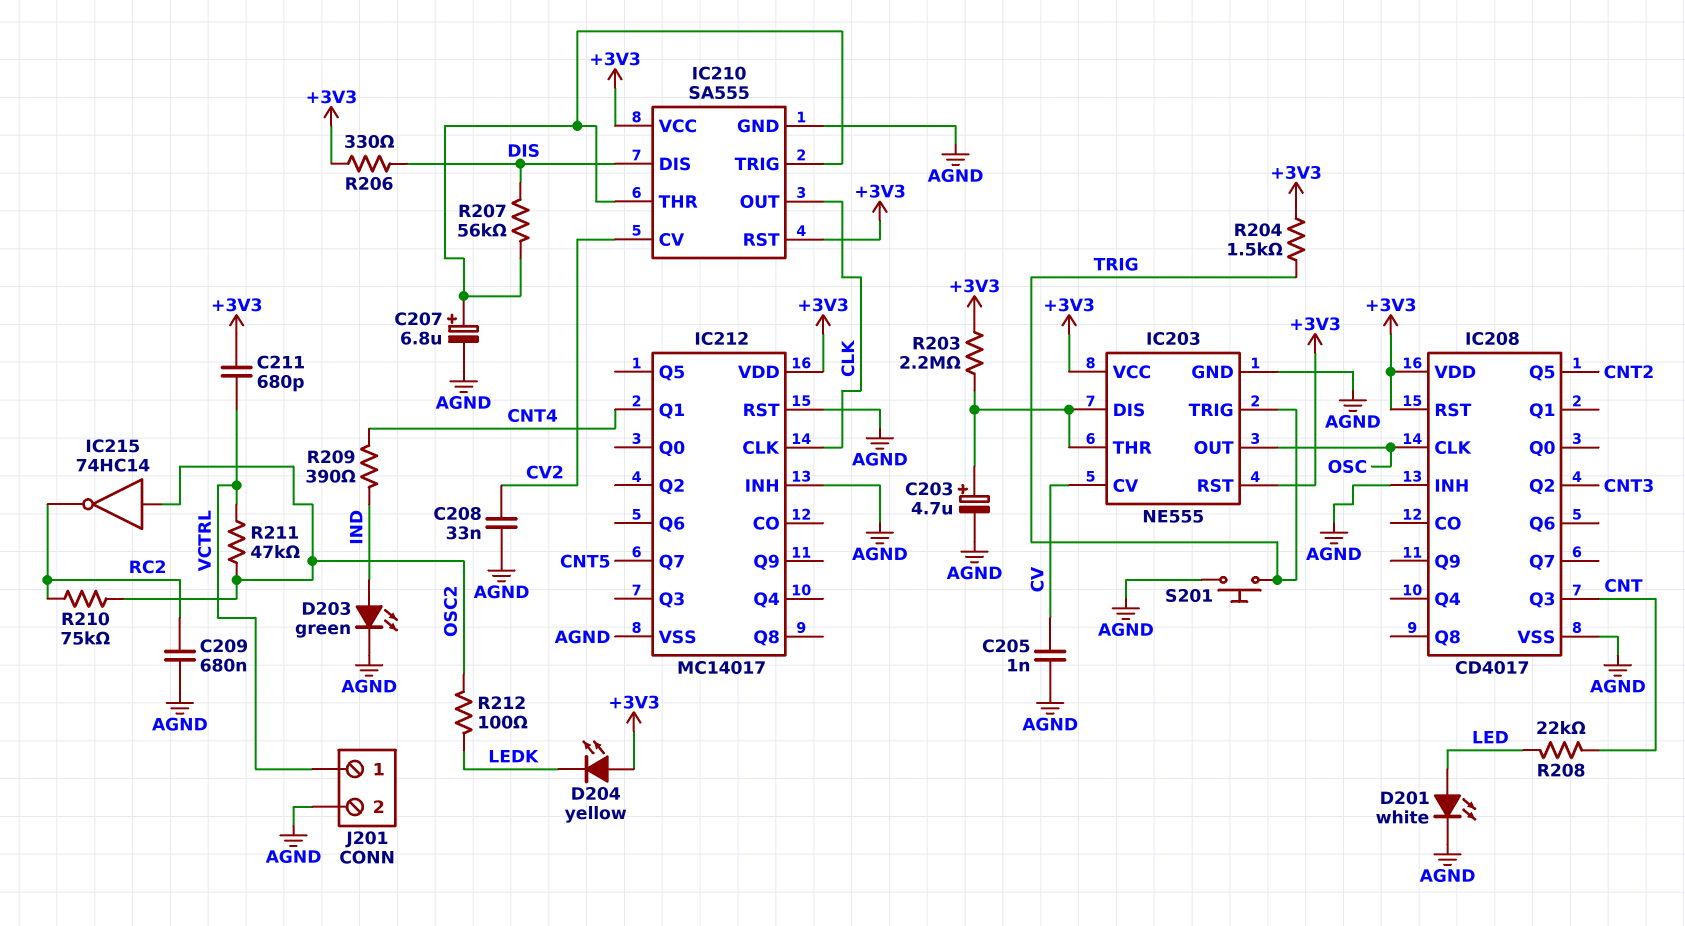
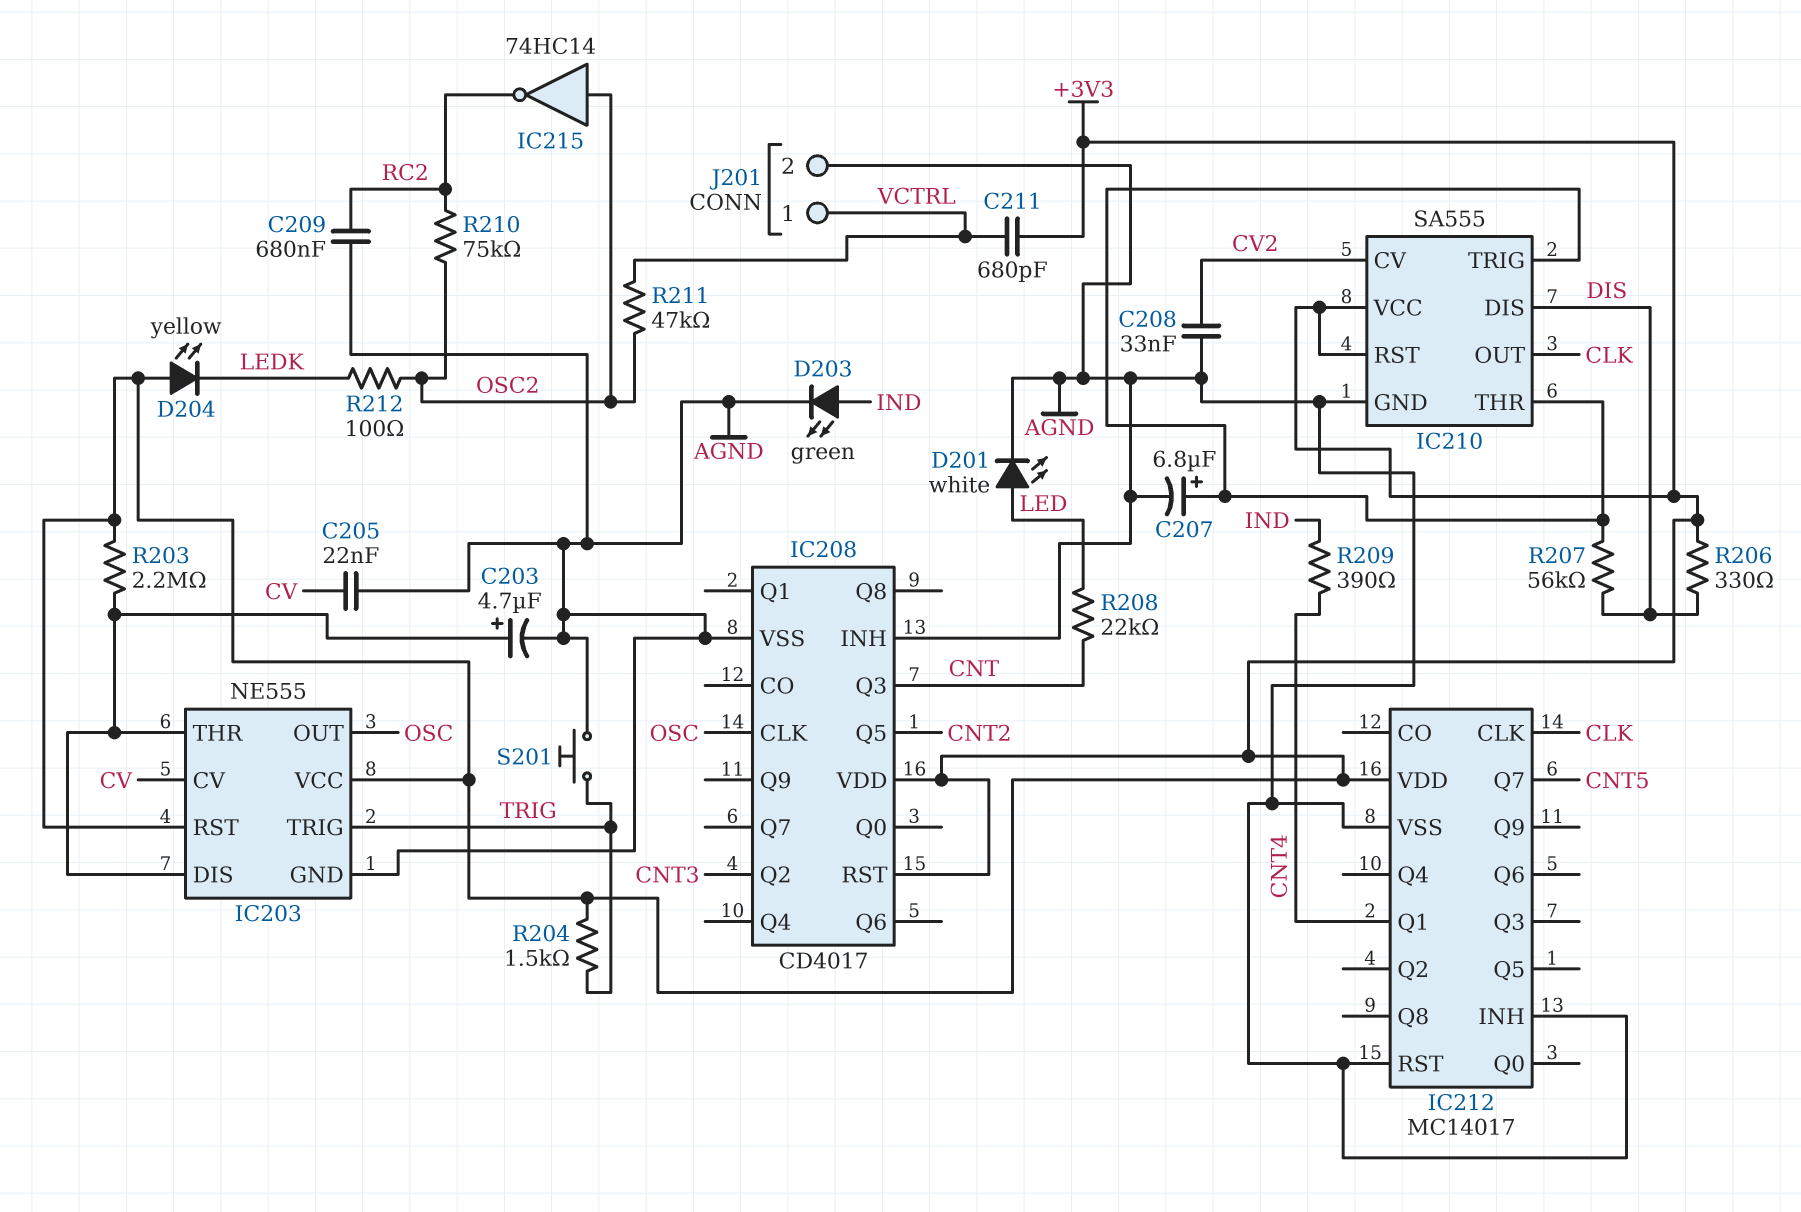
C205: 1nF (AGND, CV) -> 22nF (AGND, CV)

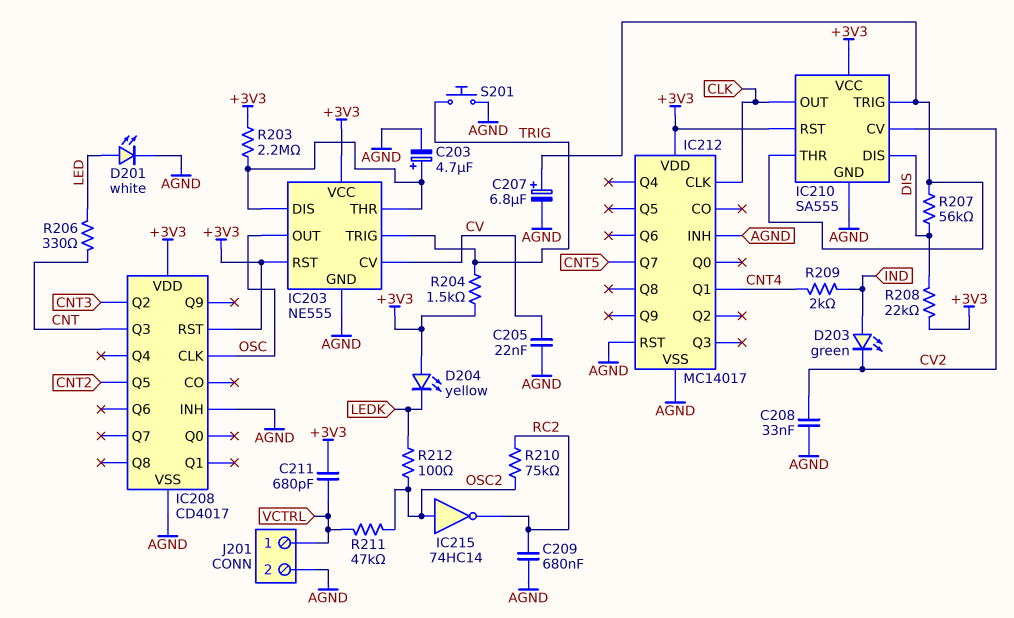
D203: LED green (A IND, K AGND) -> LED green (A IND, K CV2)
R206: 330 (+3V3, DIS) -> 330 (CNT, LED)
R208: 22k (CNT, LED) -> 22k (+3V3, DIS)
R209: 390 (CNT4, IND) -> 2k (CNT4, IND)

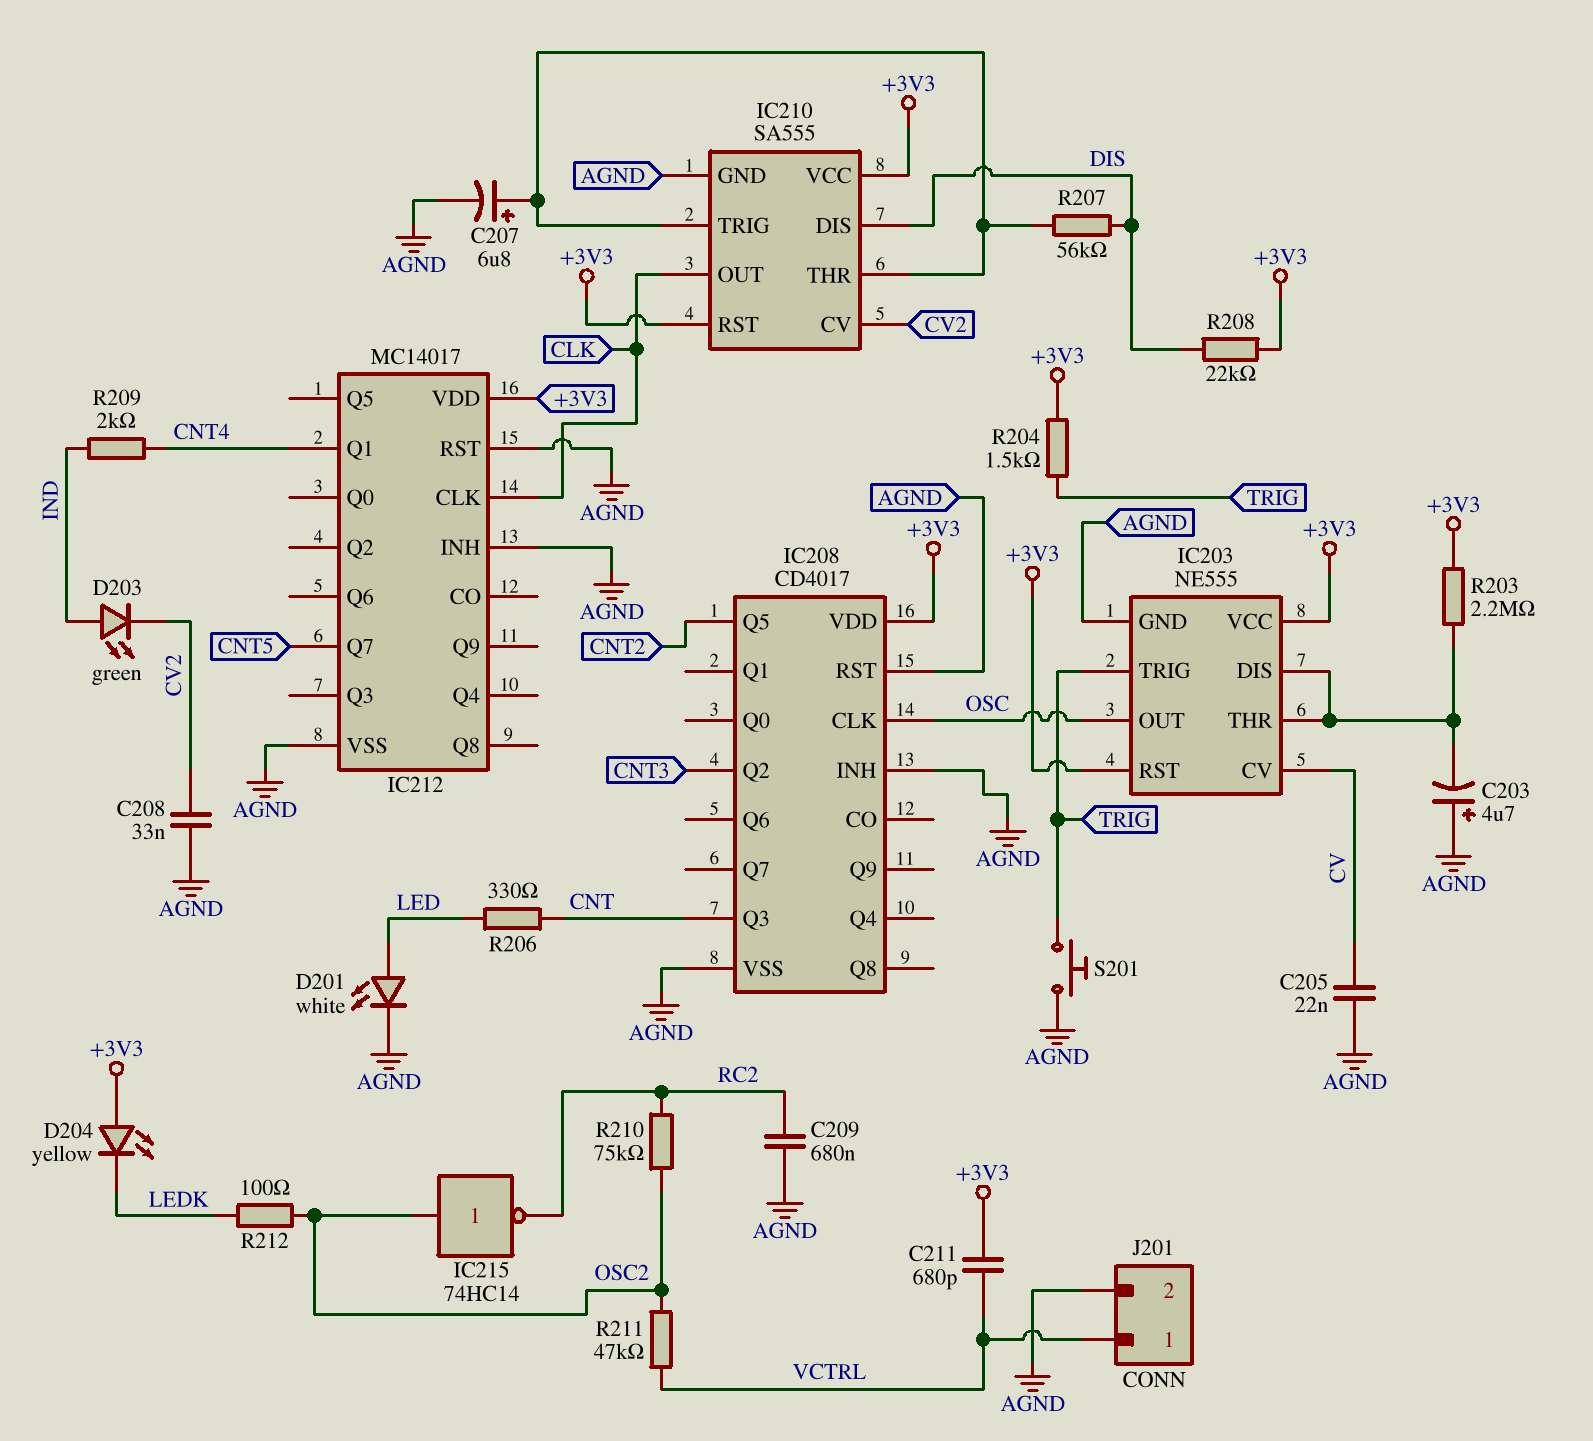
C203: 4.7uF (plus IC203/DIS, minus AGND) -> 4.7uF (plus AGND, minus IC203/DIS)
IC208 pin RST: +3V3 -> AGND

